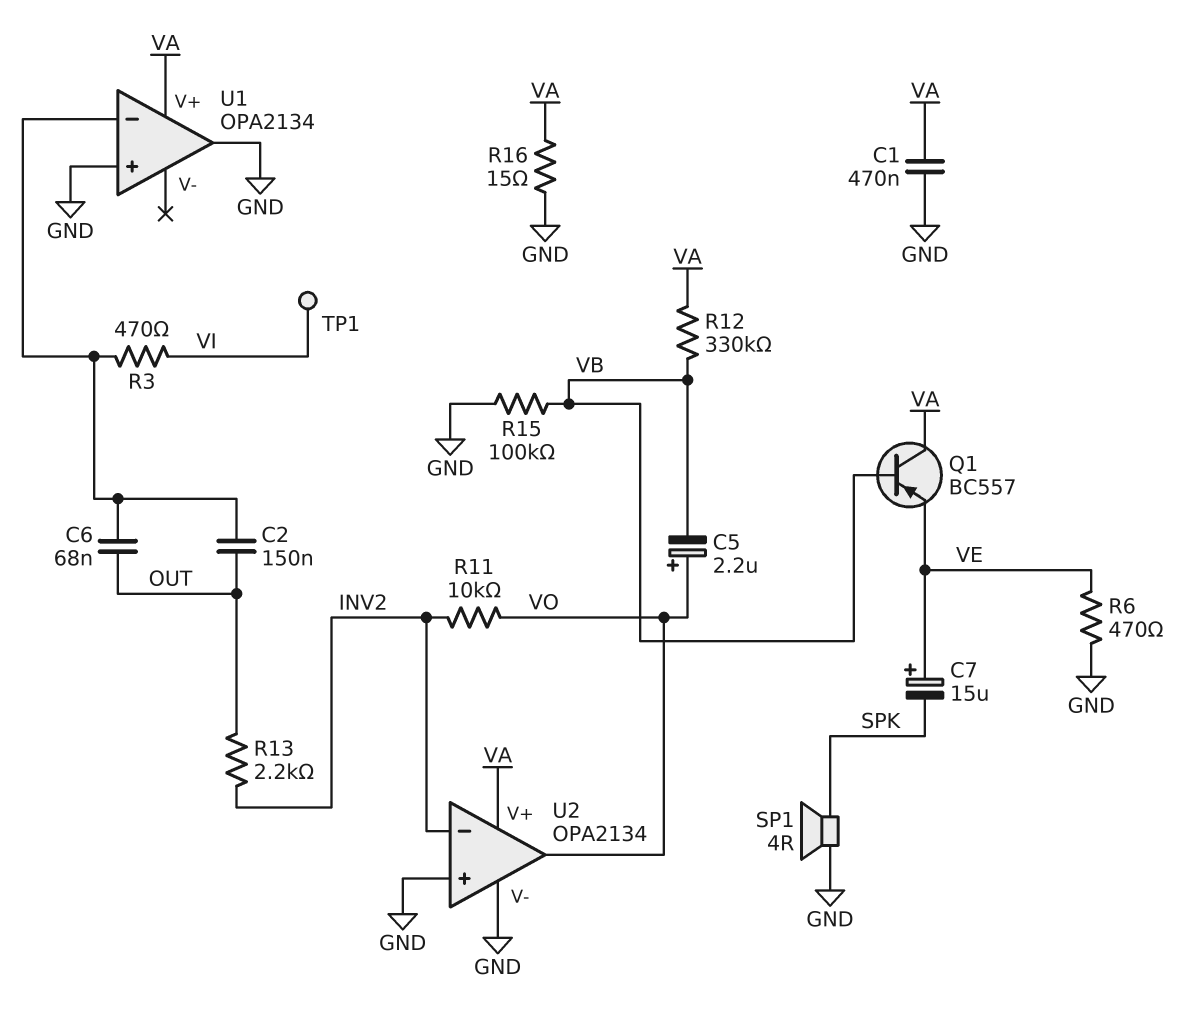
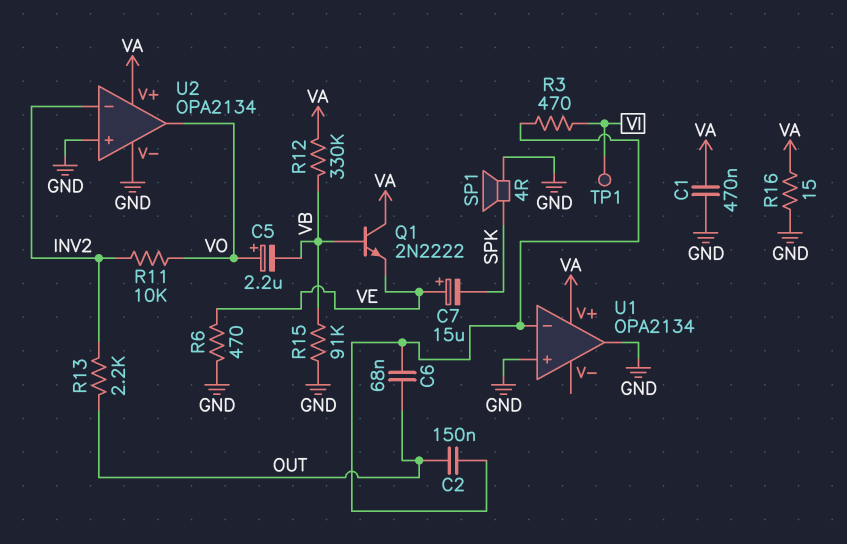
Q1: PNP BC557 (B VB, C VA, E VE) -> NPN 2N2222 (B VB, C VA, E VE)
R15: 100k (GND, VB) -> 91k (GND, VB)

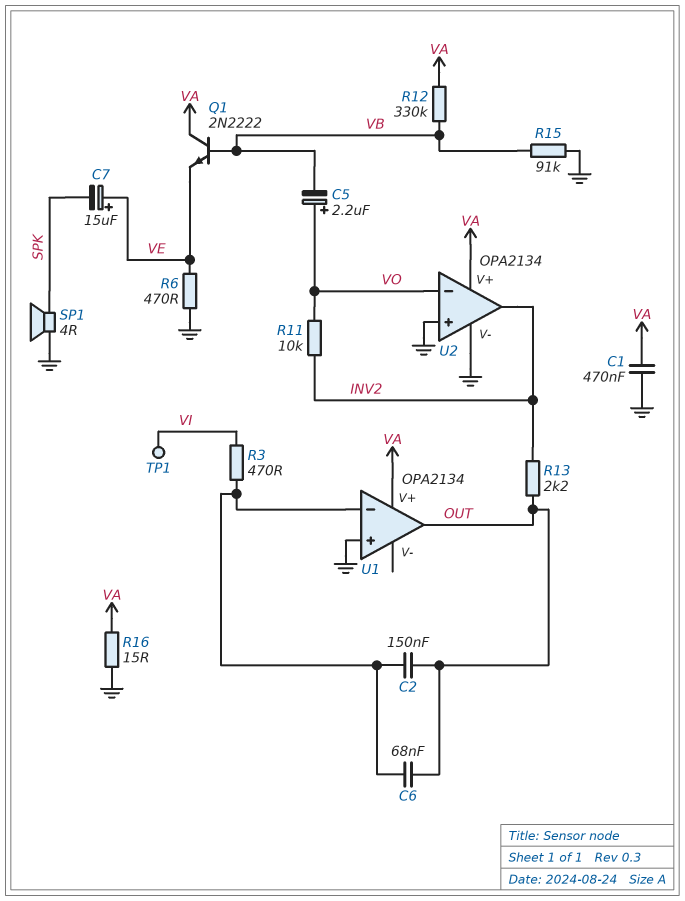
U1 pin out: GND -> OUT
U2 pin in-: INV2 -> VO
U2 pin out: VO -> INV2

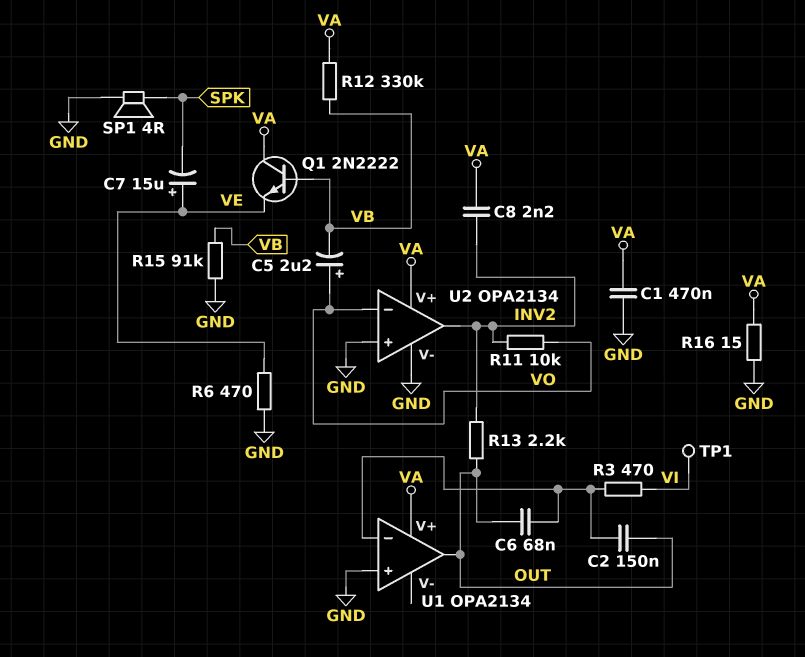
C8: none -> 2.2nF (INV2, VA)

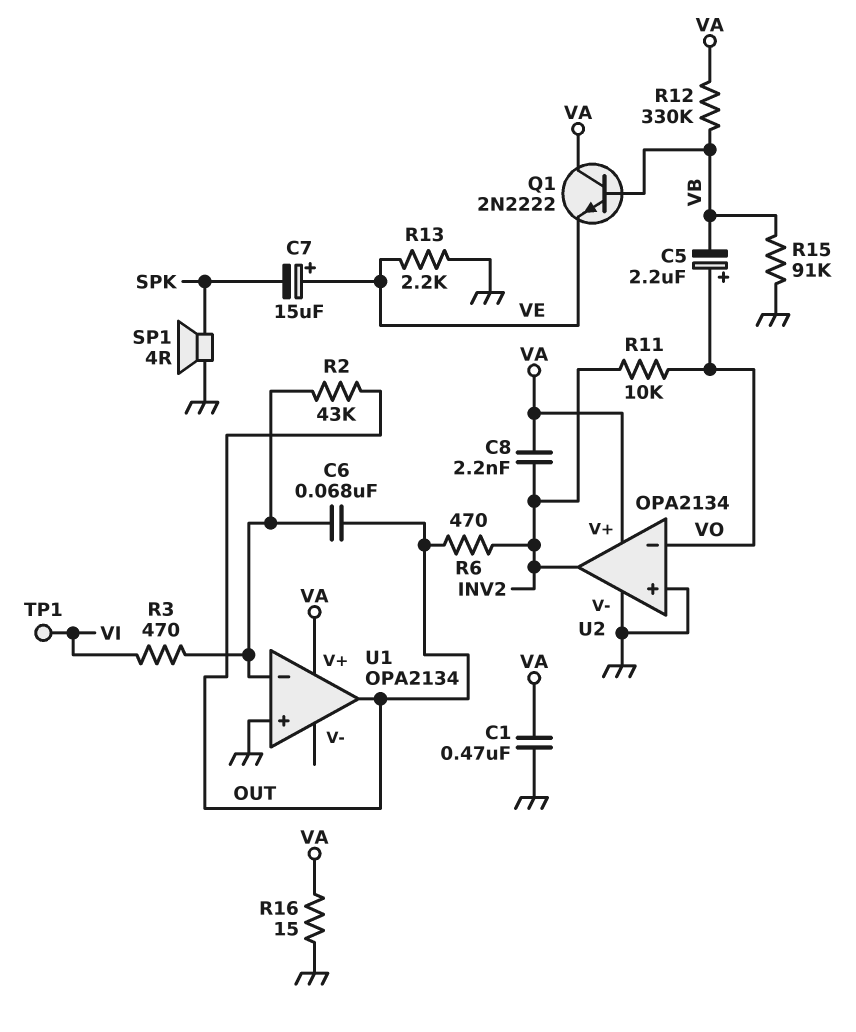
C2: 150nF (OUT, U1/in-) -> none
R2: none -> 43k (OUT, U1/in-)
R6: 470 (GND, VE) -> 470 (INV2, OUT)
R13: 2.2k (INV2, OUT) -> 2.2k (GND, VE)

